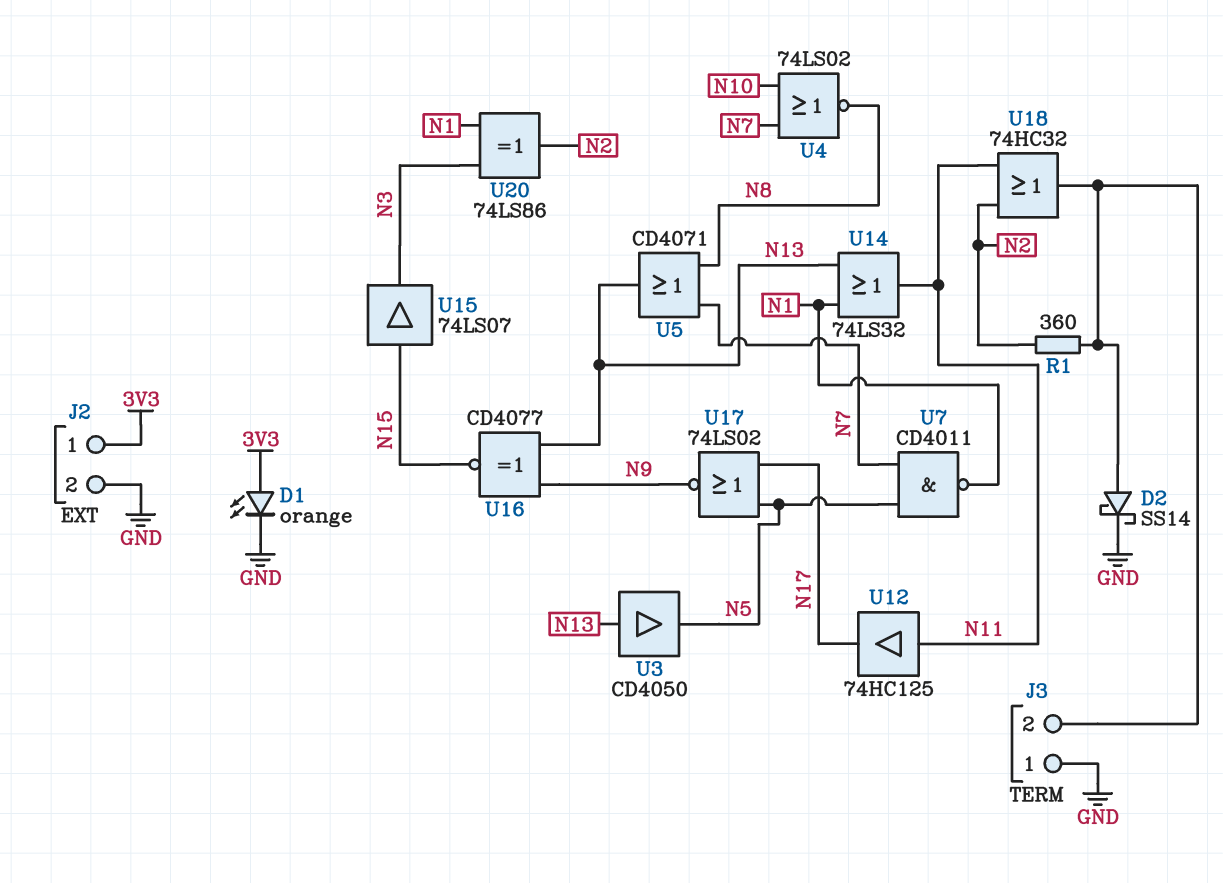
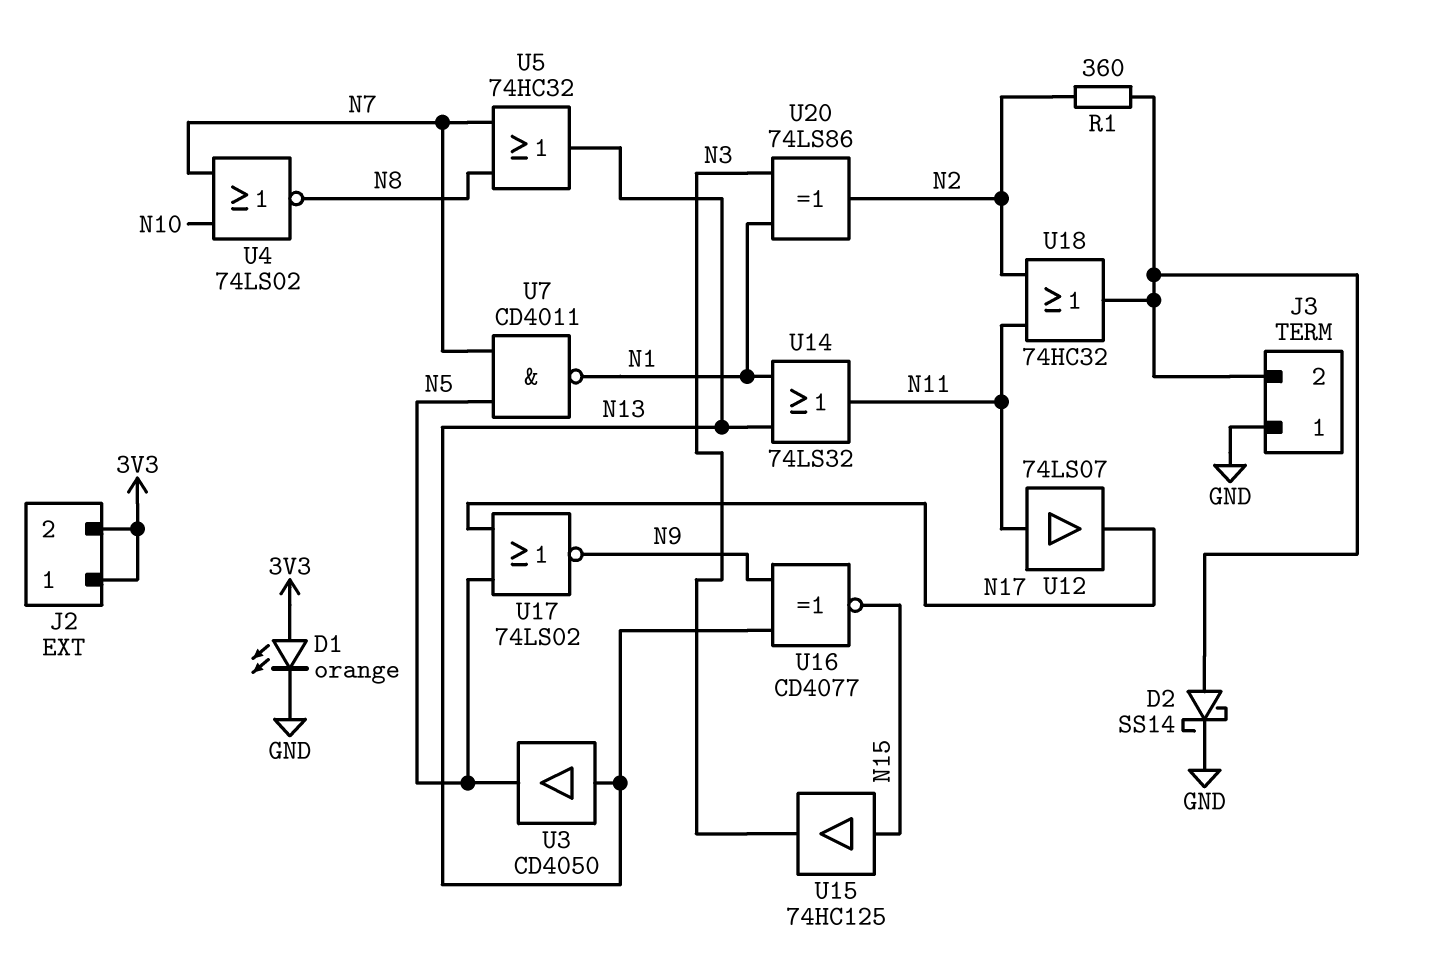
J2 pin 2: GND -> 3V3
U5: OR CD4071 (in N7, in N8, out N13) -> OR 74HC32 (in N7, in N8, out N13)
U12: buffer 74HC125 (in N11, out N17) -> buffer 74LS07 (in N11, out N17)
U15: buffer 74LS07 (in N15, out N3) -> buffer 74HC125 (in N15, out N3)

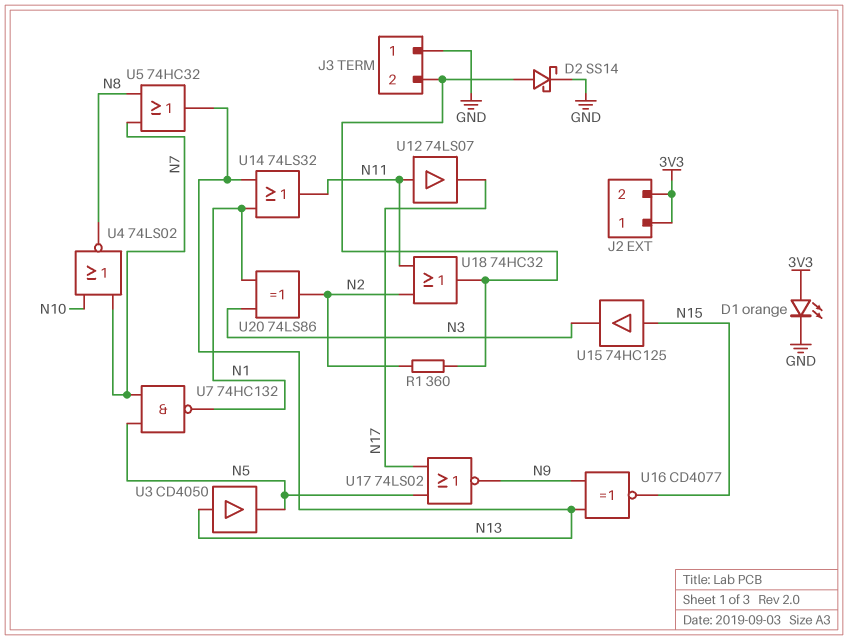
U7: NAND CD4011 (in N5, in N7, out N1) -> NAND 74HC132 (in N5, in N7, out N1)

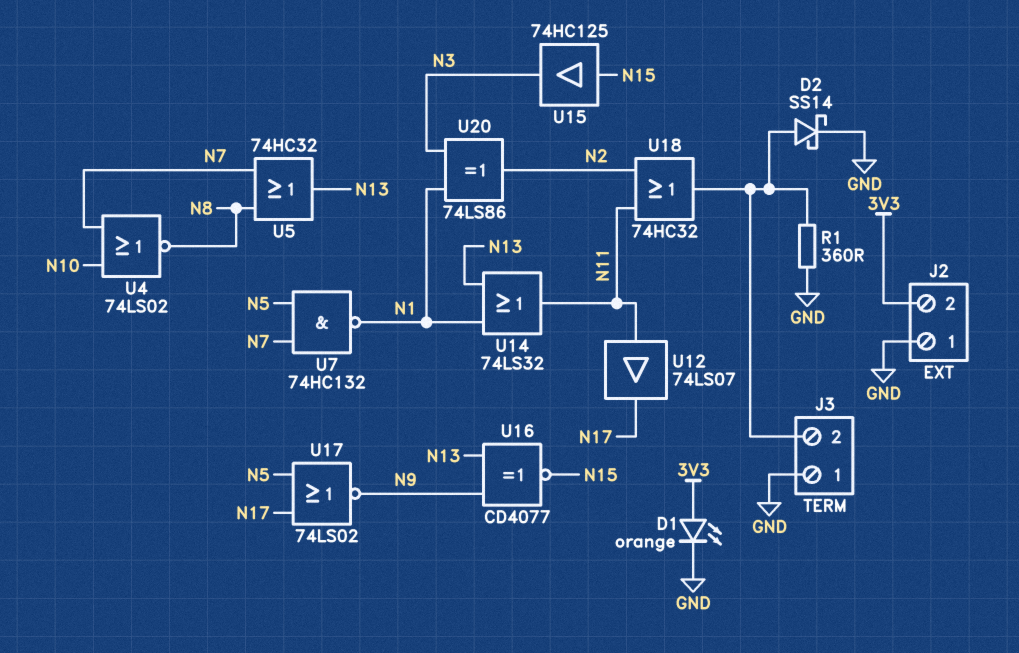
J2 pin 1: 3V3 -> GND
R1: 360 (J3/2, N2) -> 360 (GND, J3/2)
U3: buffer CD4050 (in N13, out N5) -> none

